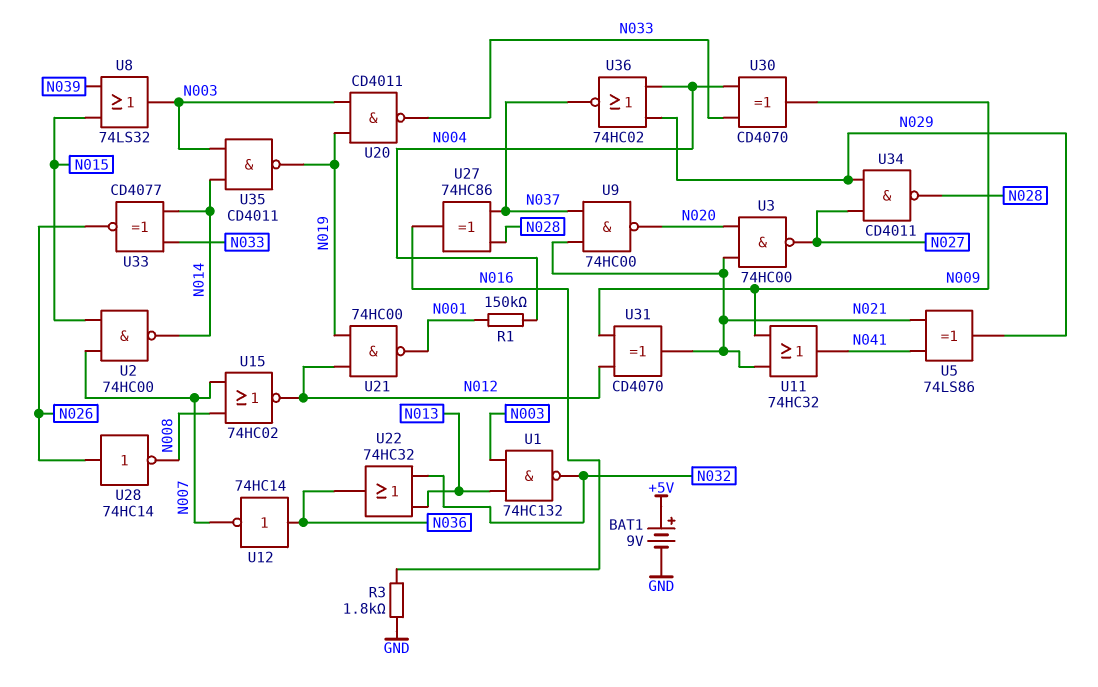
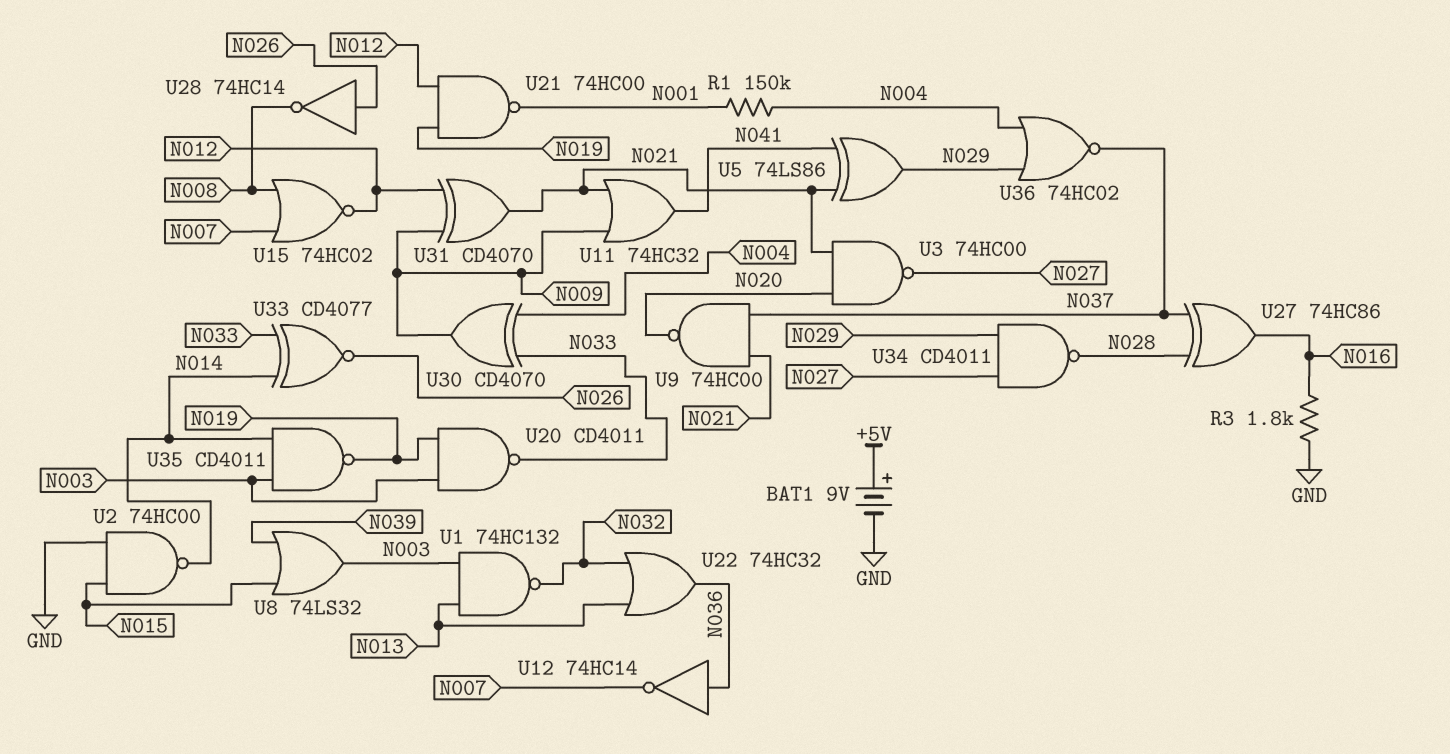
U2: NAND 74HC00 (in N007, in N015, out N014) -> NAND 74HC00 (in GND, in N015, out N014)

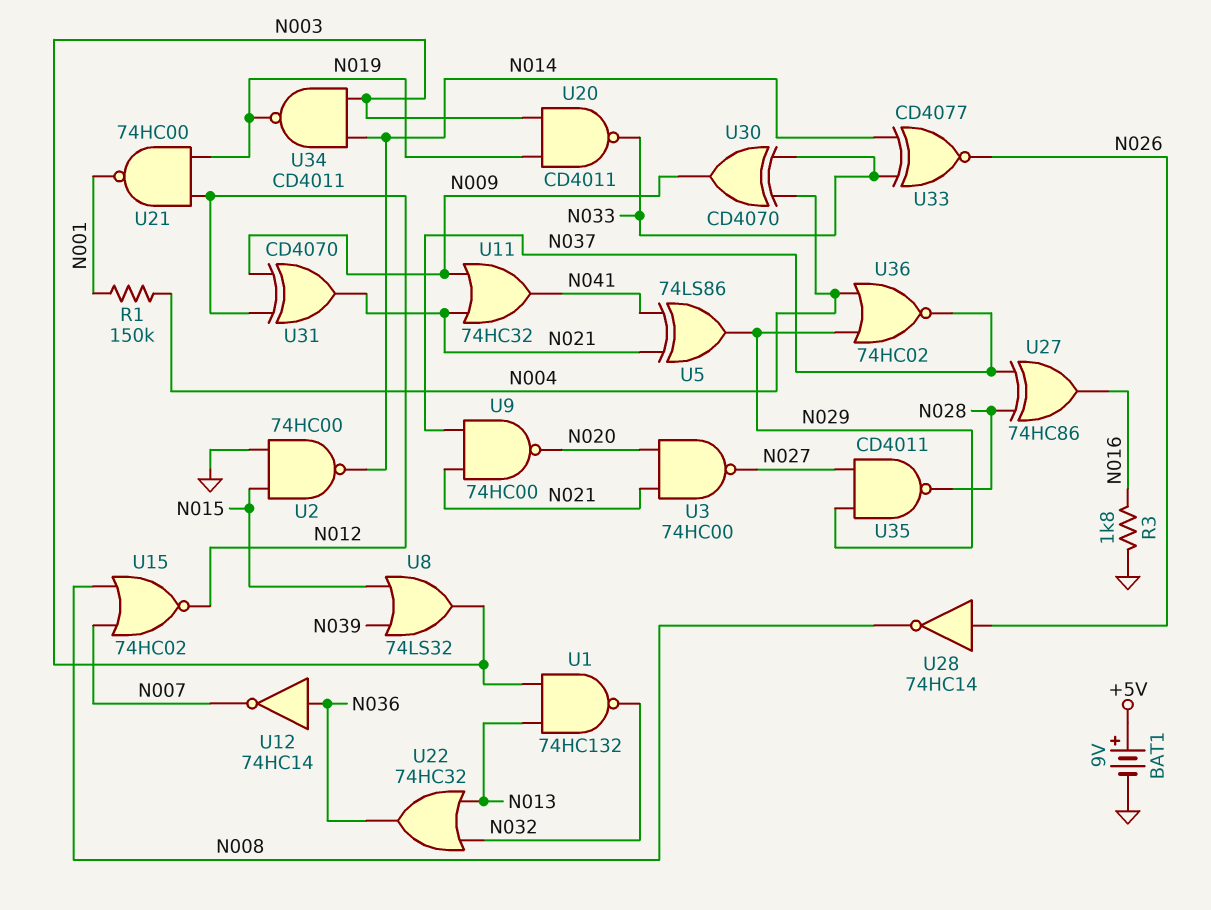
U34: NAND CD4011 (in N027, in N029, out N028) -> NAND CD4011 (in N003, in N014, out N019)
U35: NAND CD4011 (in N003, in N014, out N019) -> NAND CD4011 (in N027, in N029, out N028)

